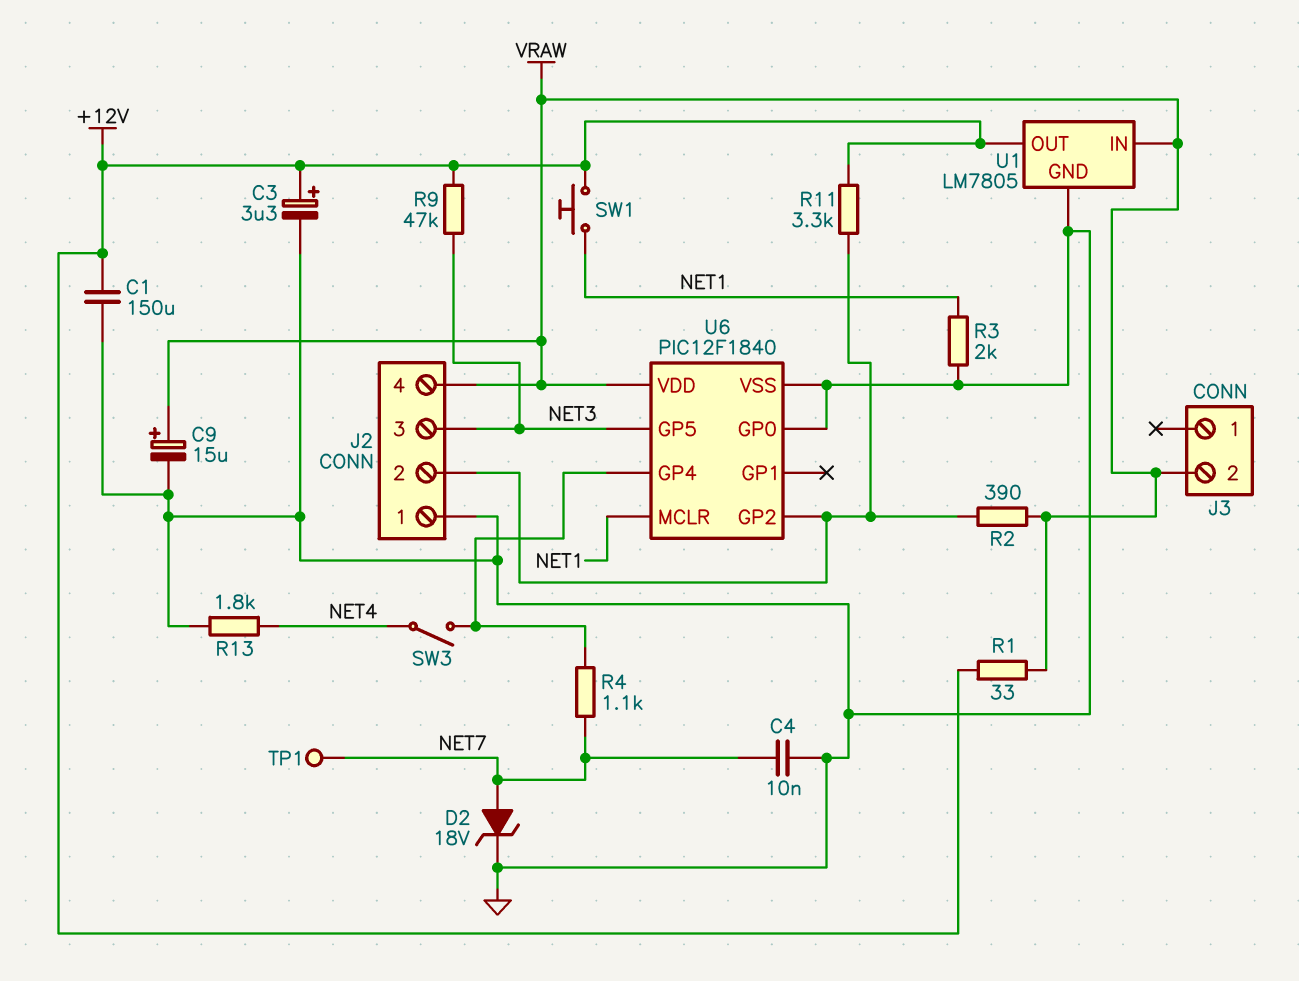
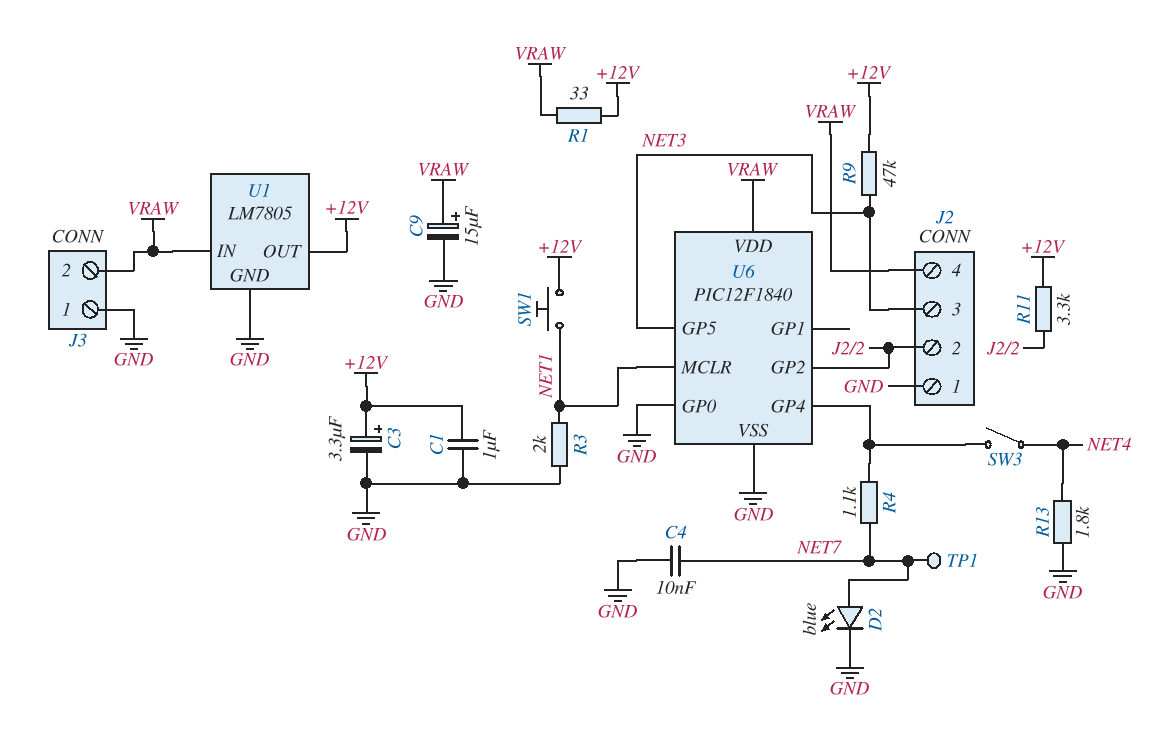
C1: 150uF (+12V, GND) -> 1uF (+12V, GND)
D2: zener 18V (A NET7, K GND) -> LED blue (A NET7, K GND)
J3 pin 1: none -> GND
R2: 390 (J2/2, VRAW) -> none

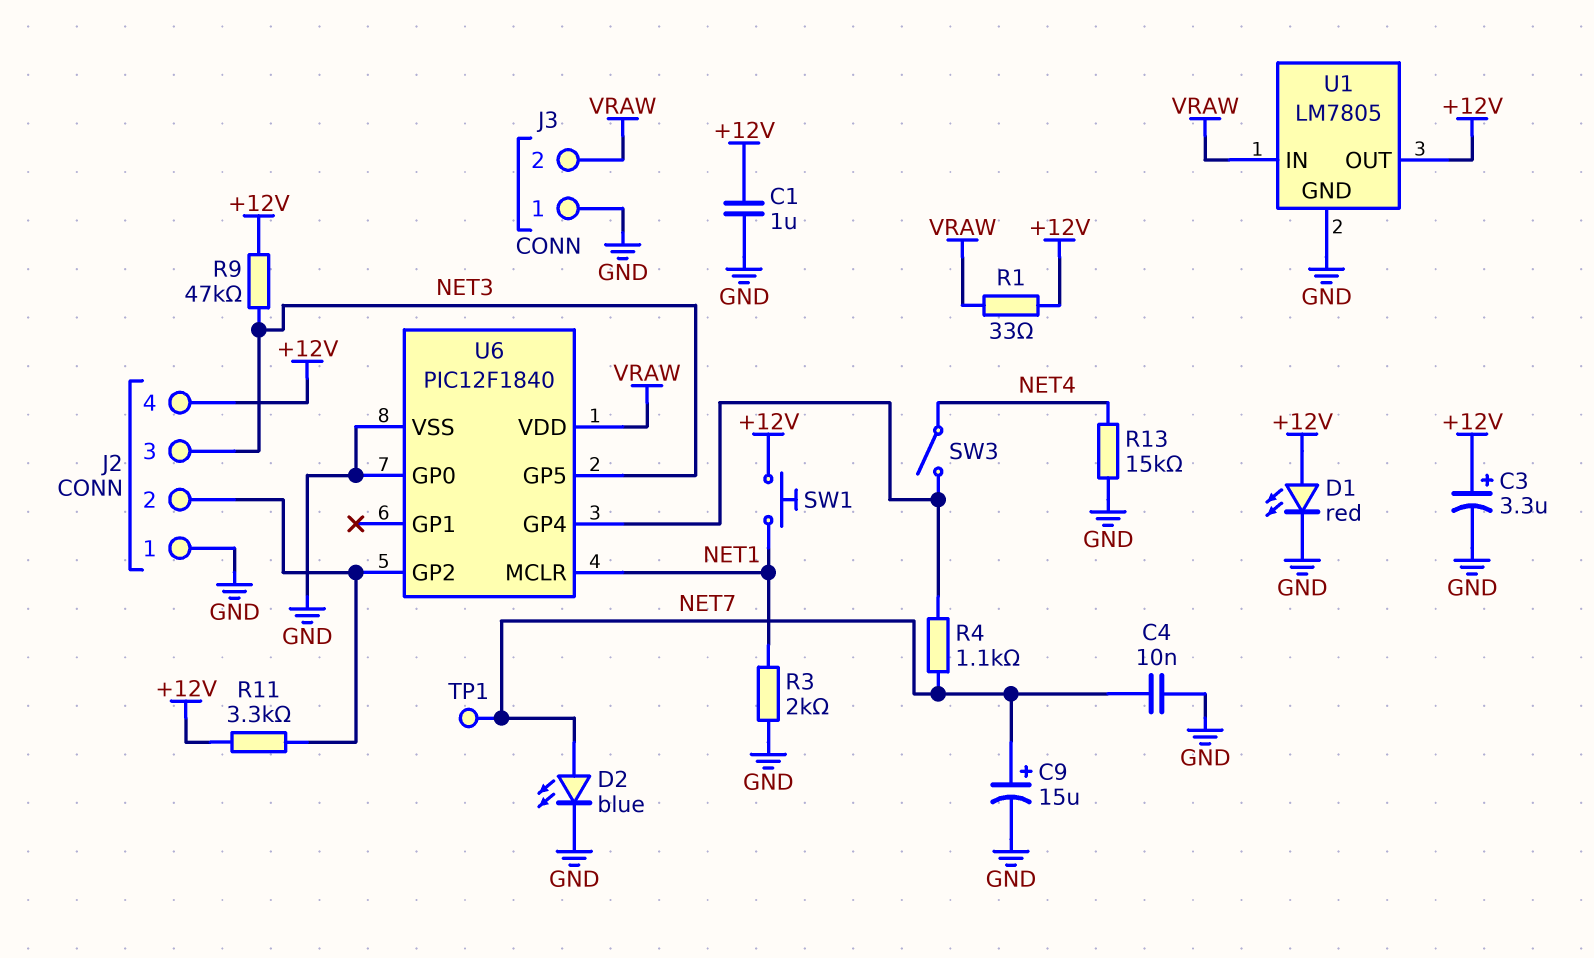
C9: 15uF (plus VRAW, minus GND) -> 15uF (plus NET7, minus GND)
D1: none -> LED red (A +12V, K GND)
J2 pin 4: VRAW -> +12V
R13: 1.8k (GND, NET4) -> 15k (GND, NET4)

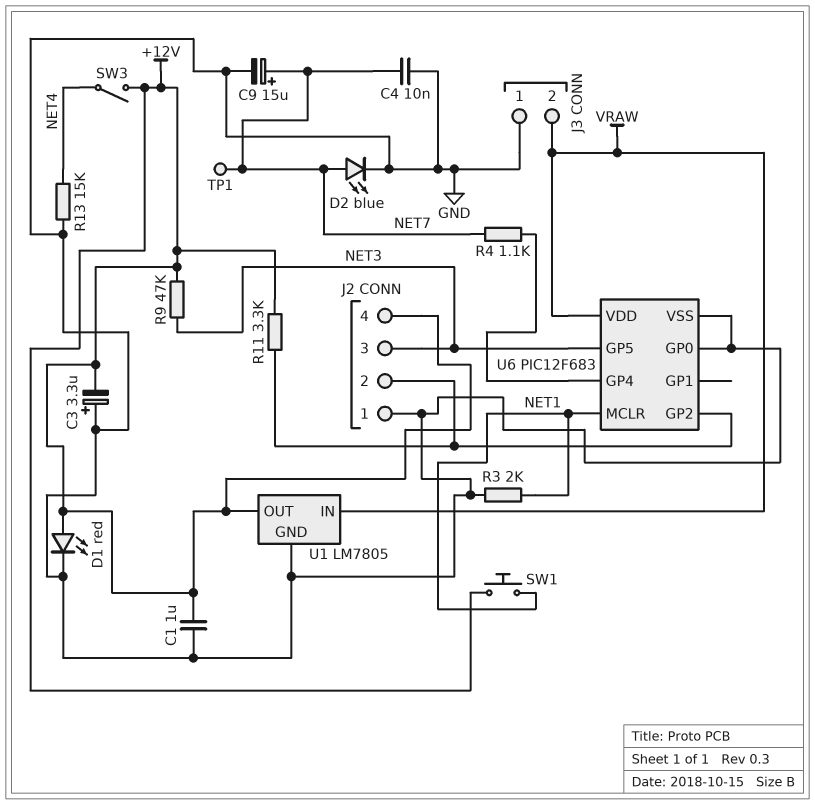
C3: 3.3uF (plus +12V, minus GND) -> 3.3uF (plus GND, minus +12V)
R1: 33 (+12V, VRAW) -> none
SW3: switch (NET4, U6/GP4) -> switch (+12V, NET4)
U6: PIC12F1840 -> PIC12F683

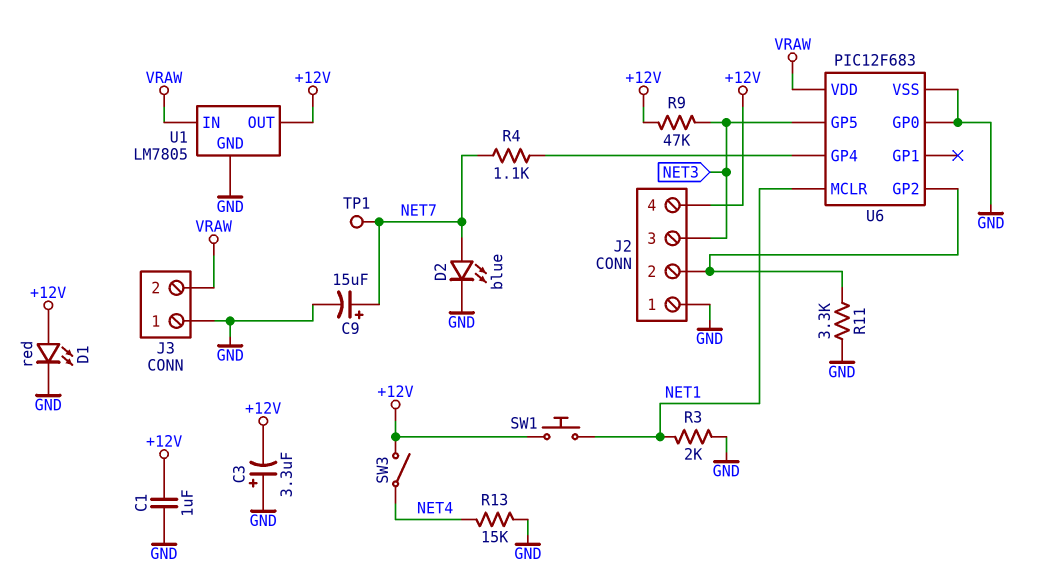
C4: 10nF (GND, NET7) -> none
R11: 3.3k (+12V, J2/2) -> 3.3k (GND, J2/2)

